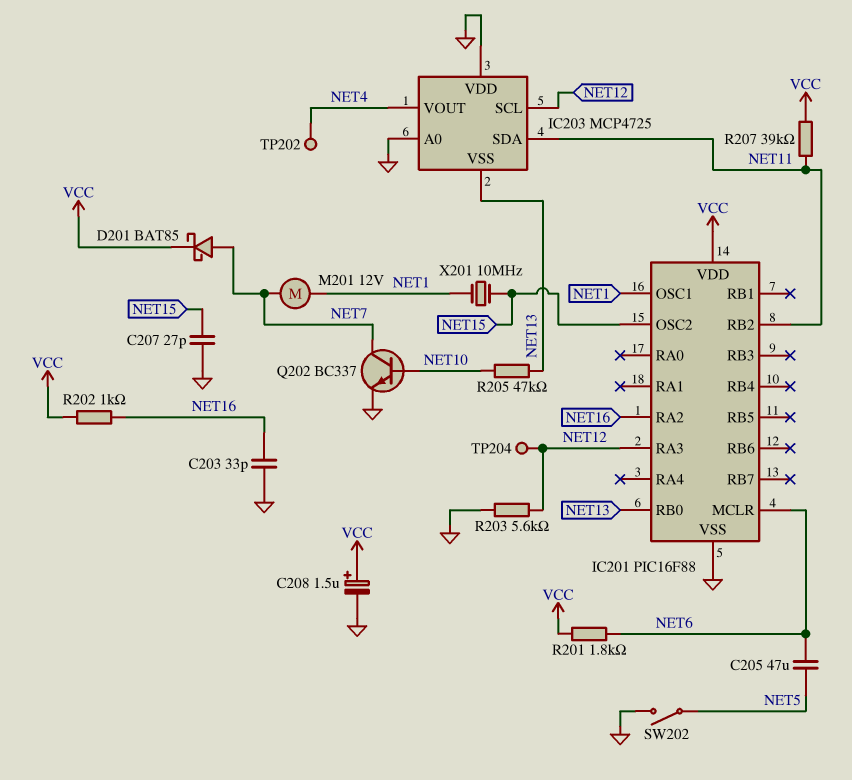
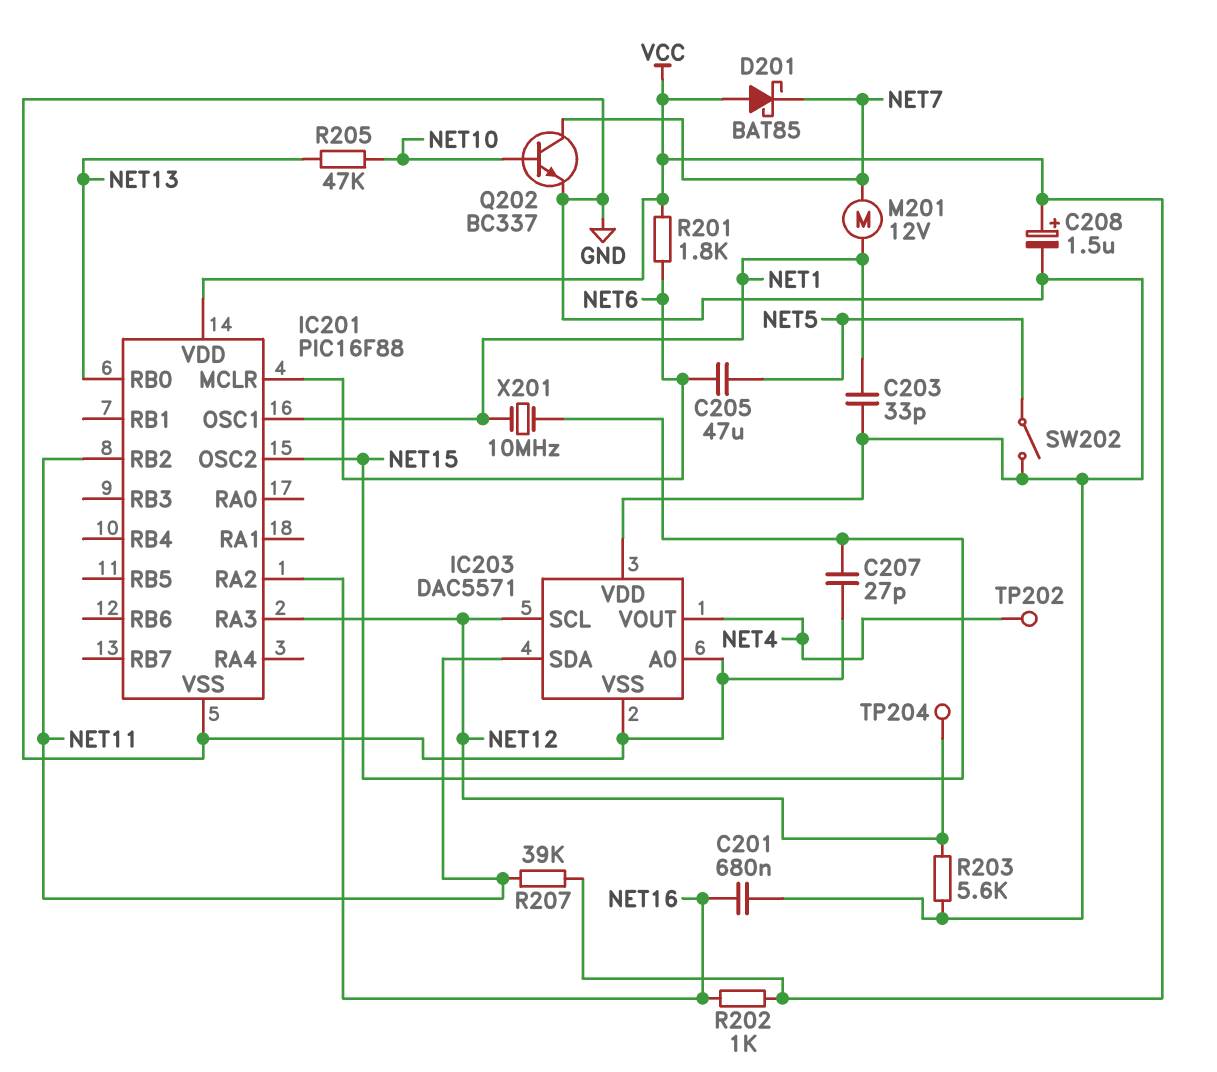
C201: none -> 680nF (GND, NET16)
C203: 33pF (GND, NET16) -> 33pF (GND, NET1)
D201: schottky BAT85 (A NET7, K VCC) -> schottky BAT85 (A VCC, K NET7)
IC203: MCP4725 -> DAC5571
IC203 pin VSS: NET13 -> GND

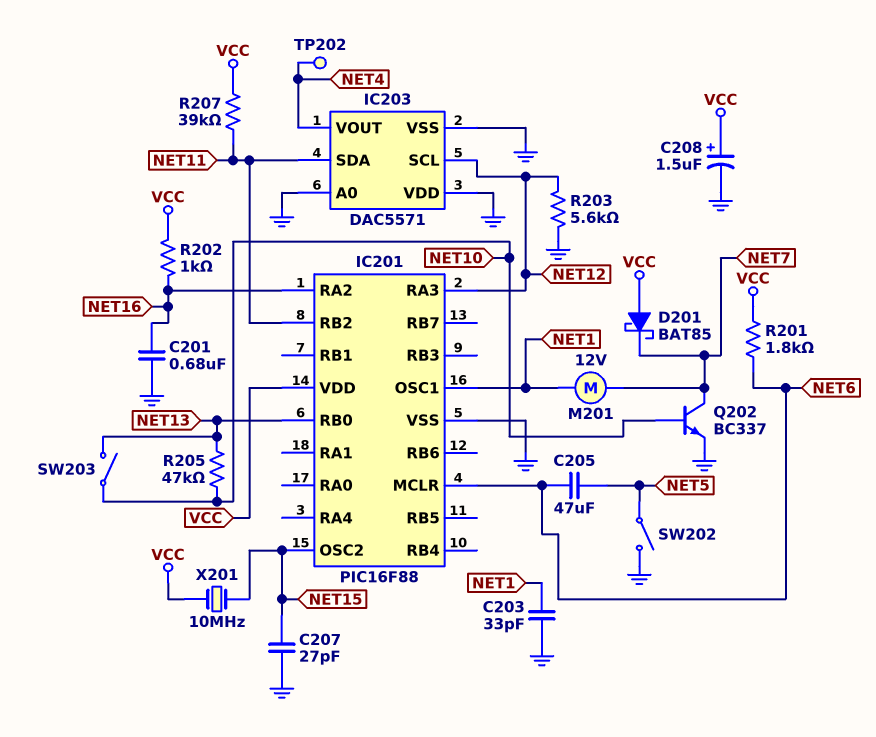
SW203: none -> switch (NET10, NET13)
TP204: test point (NET12) -> none
X201: 10MHz (NET1, NET15) -> 10MHz (NET15, VCC)

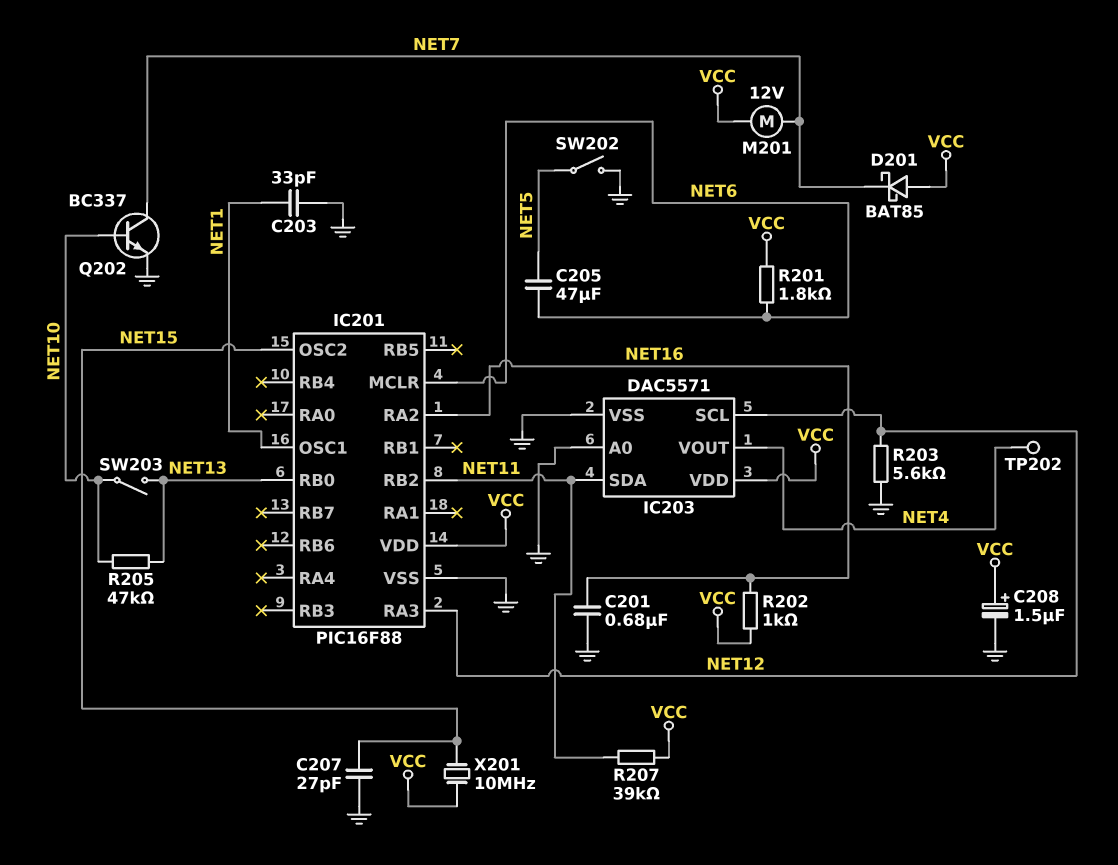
IC203 pin VDD: GND -> VCC
M201: motor 12V (NET1, NET7) -> motor 12V (NET7, VCC)

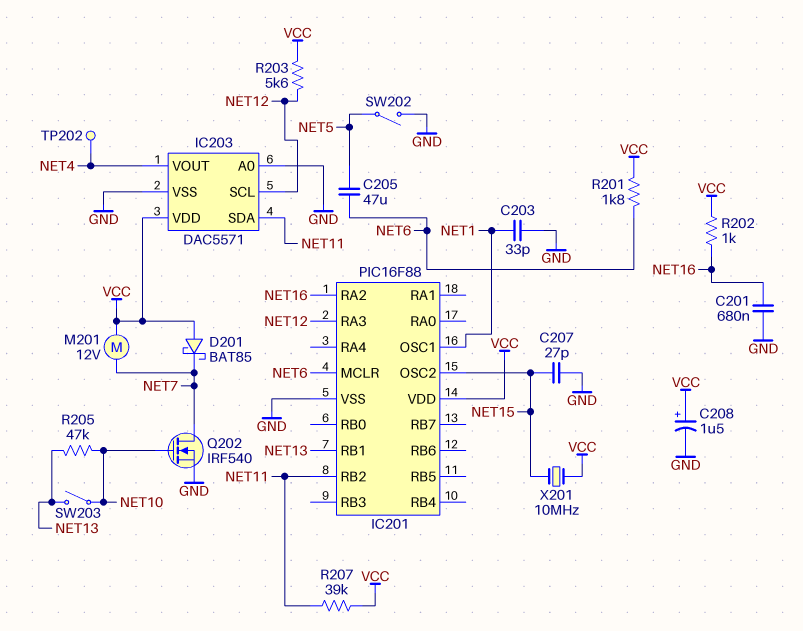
IC201 pin RB0: NET13 -> none
IC201 pin RB1: none -> NET13
Q202: NPN BC337 (B NET10, C NET7, E GND) -> NMOS IRF540 (G NET10, D NET7, S GND)
R203: 5.6k (GND, NET12) -> 5.6k (NET12, VCC)

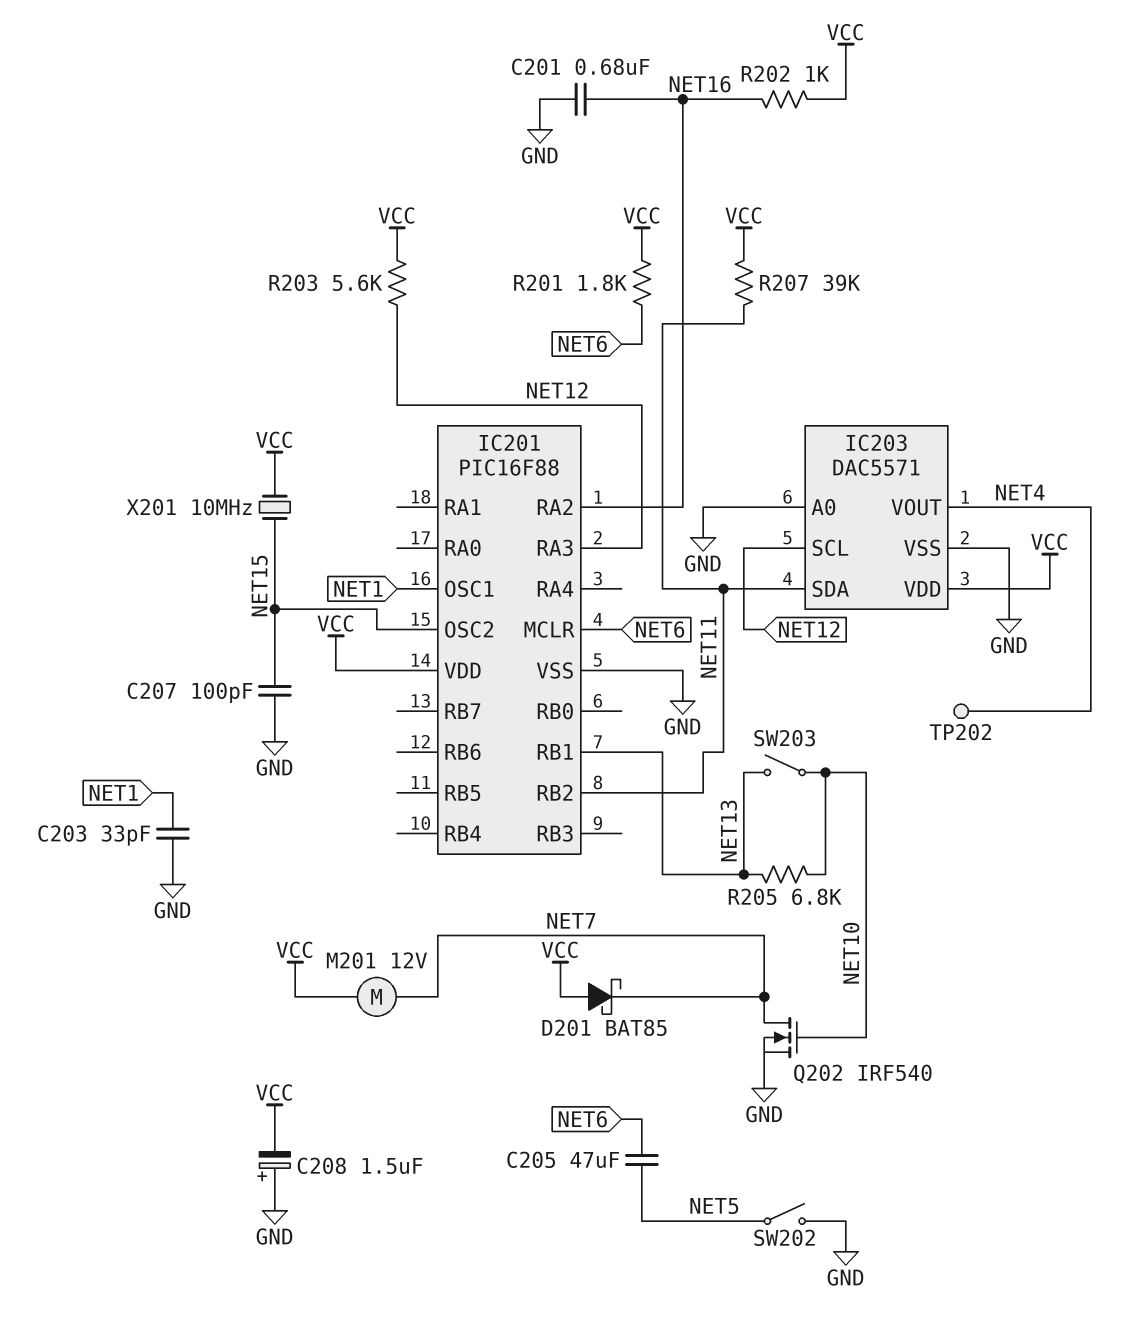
C207: 27pF (GND, NET15) -> 100pF (GND, NET15)
C208: 1.5uF (plus VCC, minus GND) -> 1.5uF (plus GND, minus VCC)
R205: 47k (NET10, NET13) -> 6.8k (NET10, NET13)

